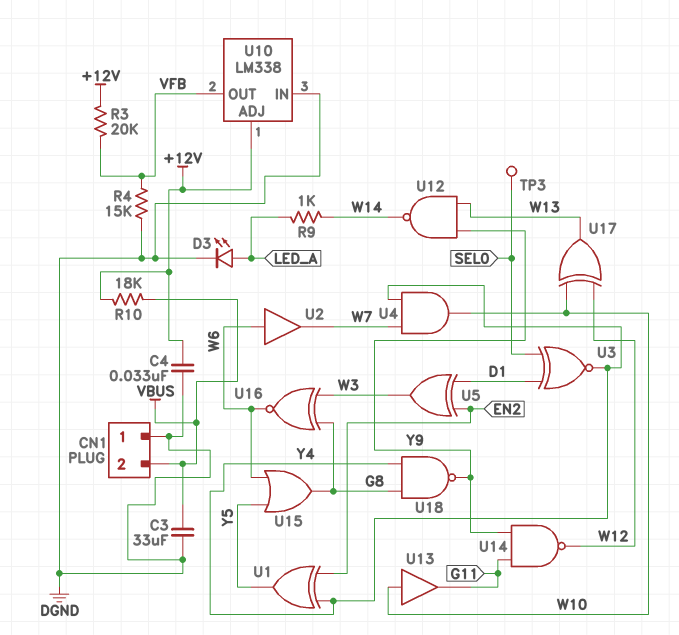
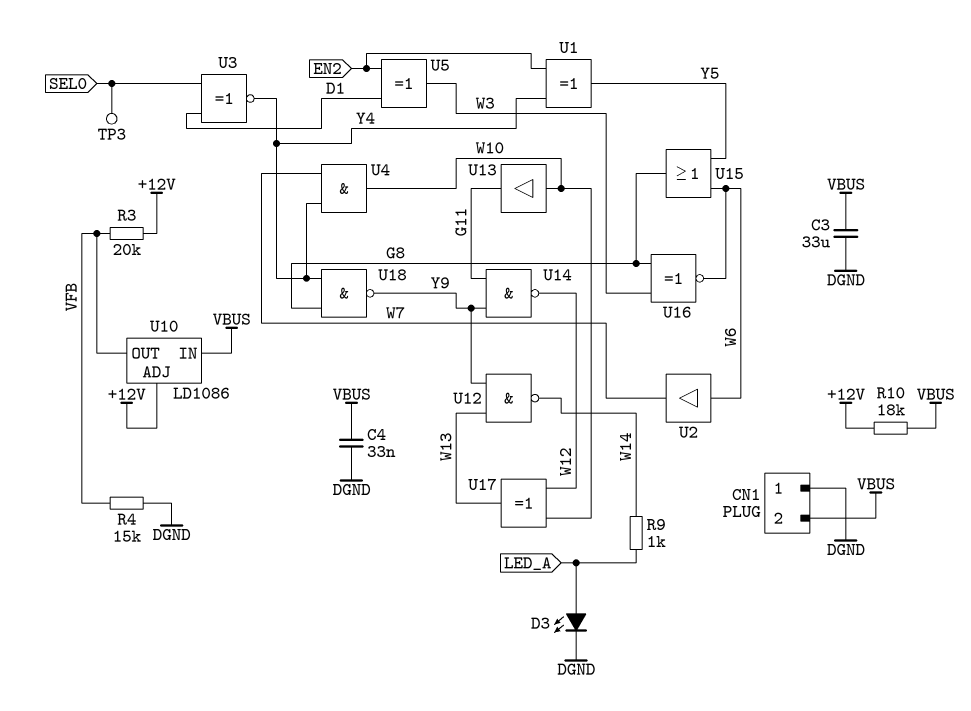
C4: 33nF (+12V, DGND) -> 33nF (DGND, VBUS)
U10: LM338 -> LD1086
U10 pin IN: DGND -> VBUS

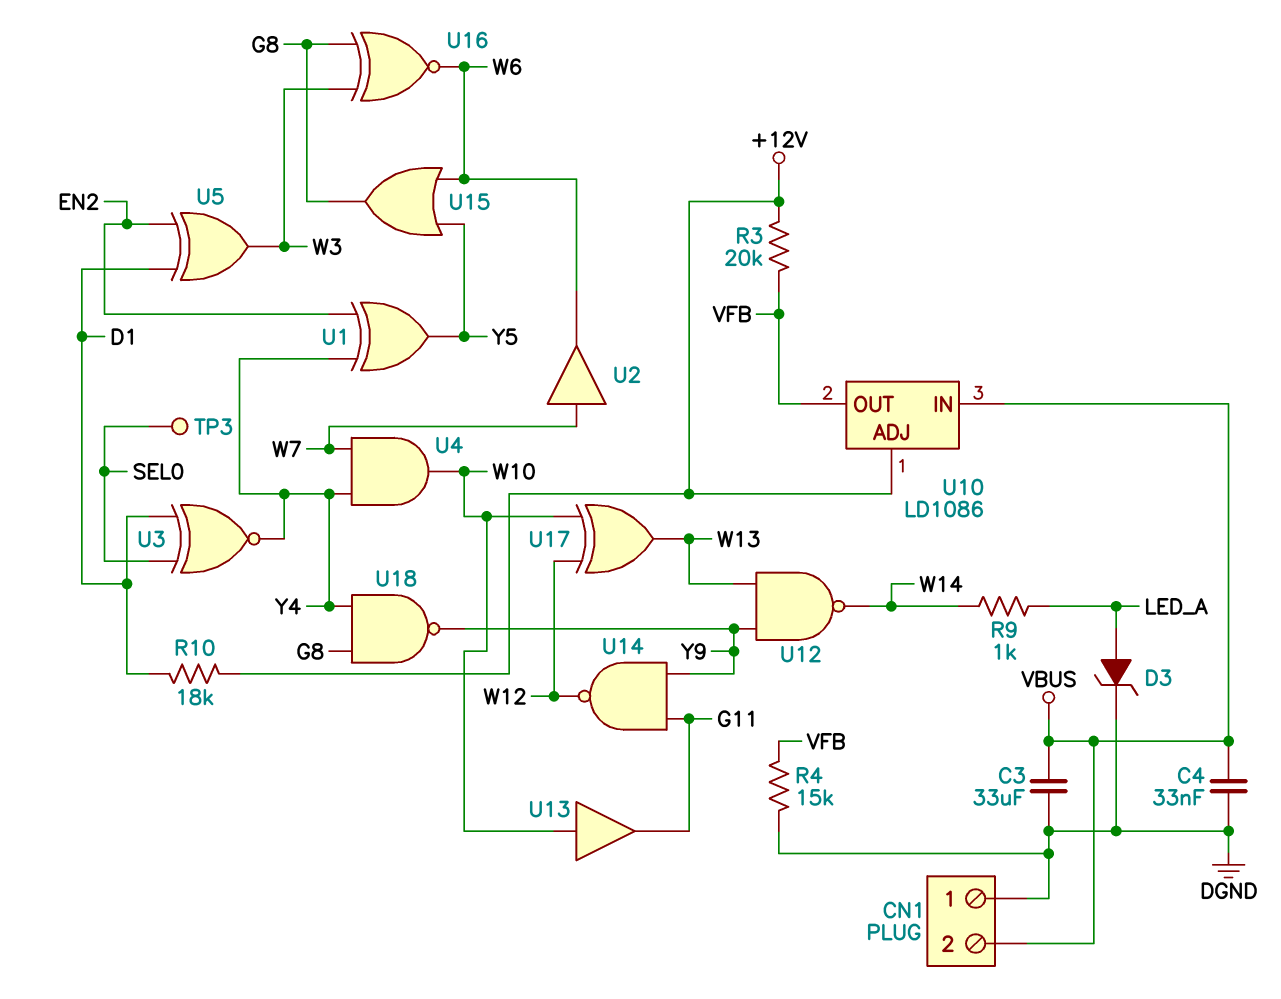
D3: LED (A LED_A, K DGND) -> zener (A LED_A, K DGND)
R10: 18k (+12V, VBUS) -> 18k (+12V, D1)
U2: buffer (in W6, out W7) -> buffer (in W7, out W6)

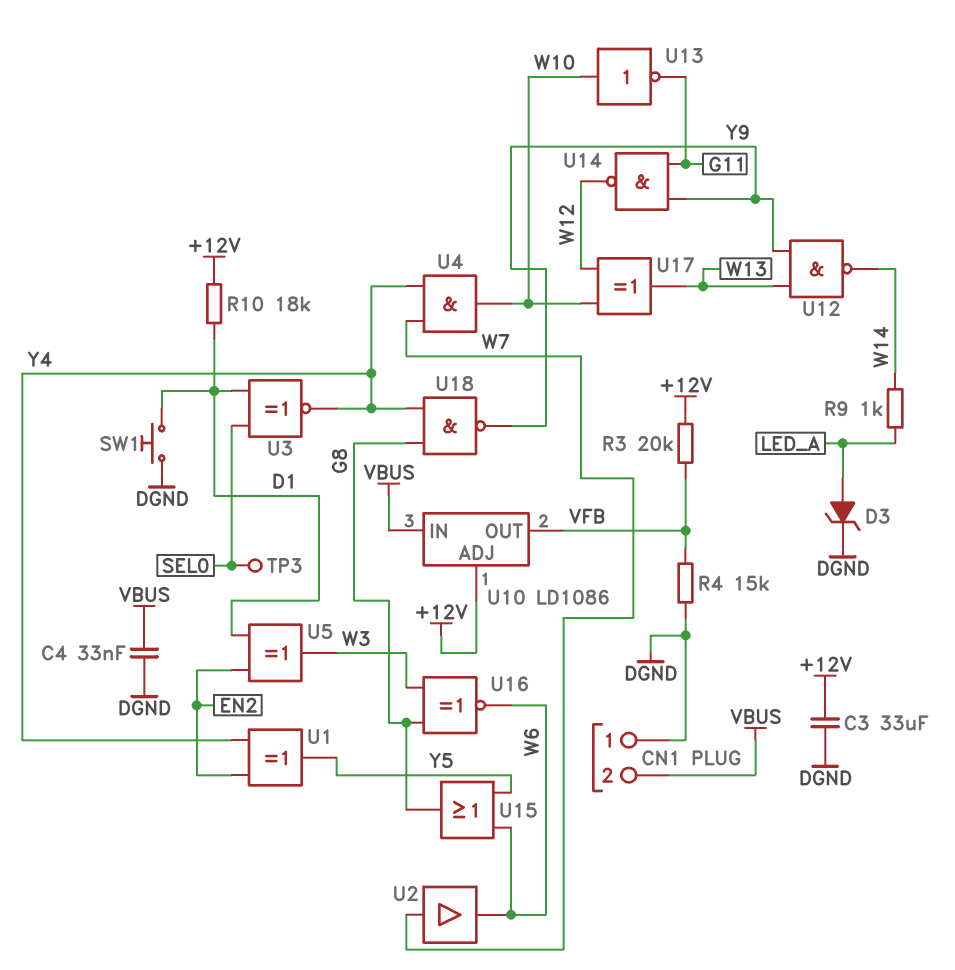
C3: 33uF (DGND, VBUS) -> 33uF (+12V, DGND)
SW1: none -> button (D1, DGND)
U13: buffer (in W10, out G11) -> NOT (in W10, out G11)

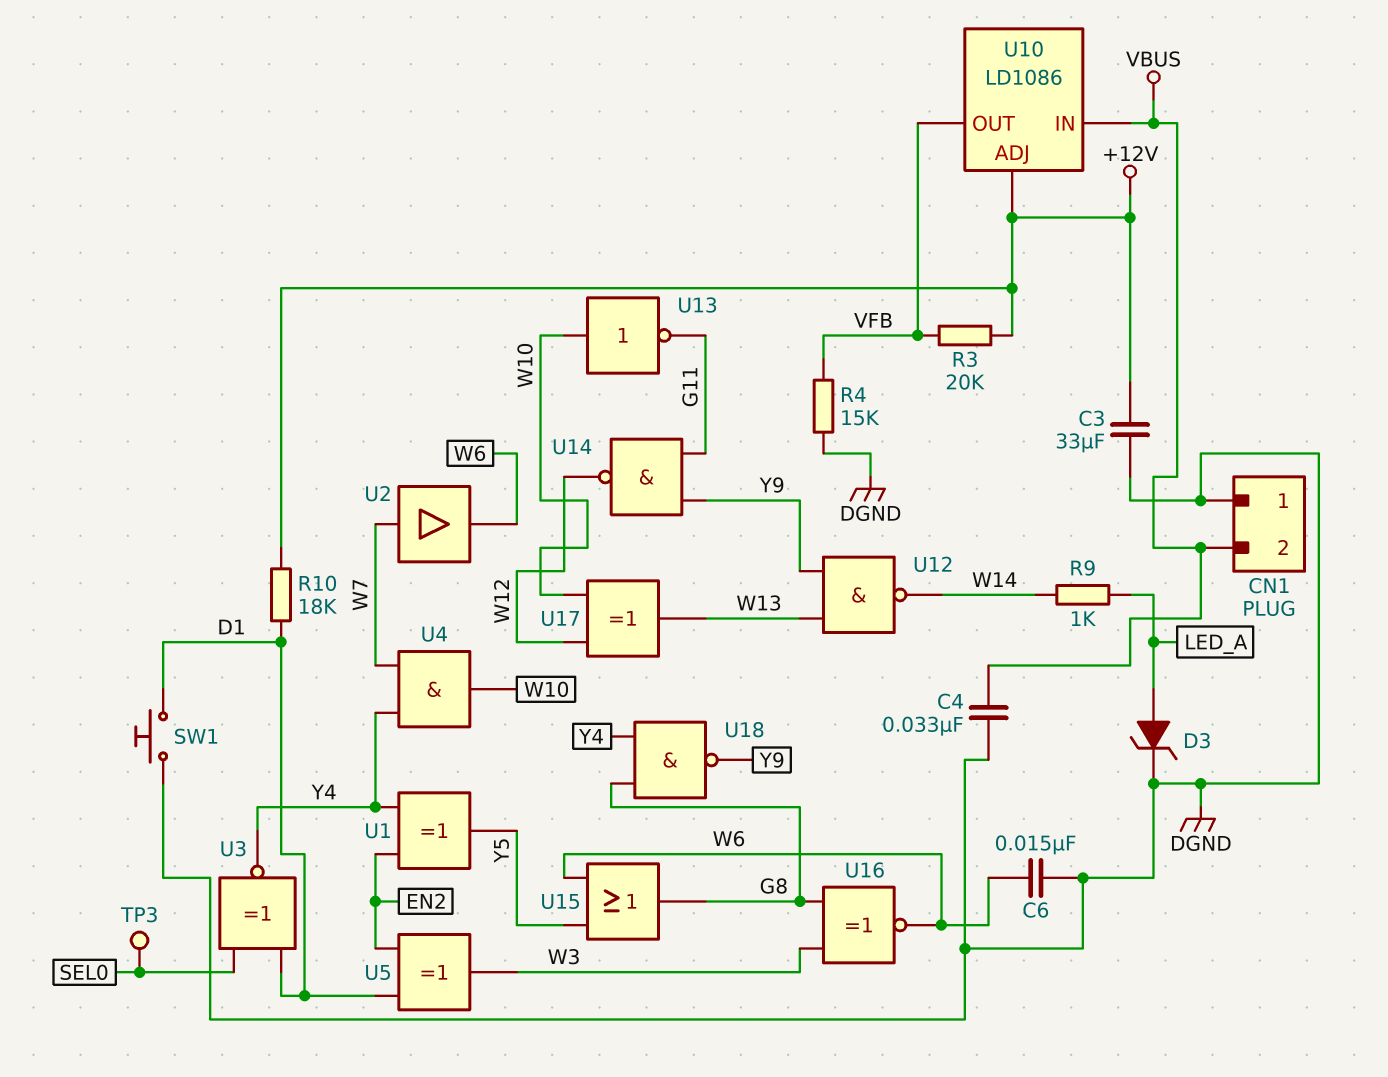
C6: none -> 15nF (DGND, W6)

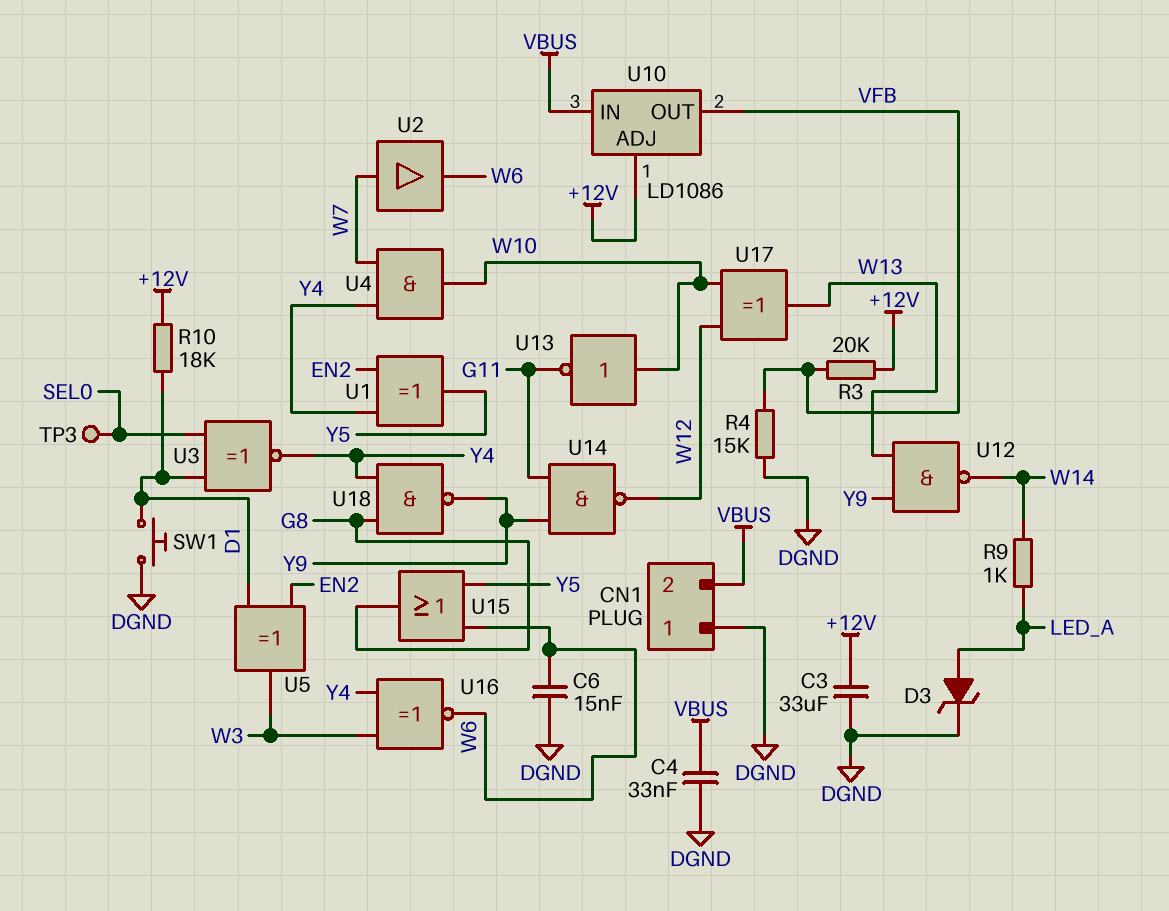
U16: XNOR (in G8, in W3, out W6) -> XNOR (in W3, in Y4, out W6)

